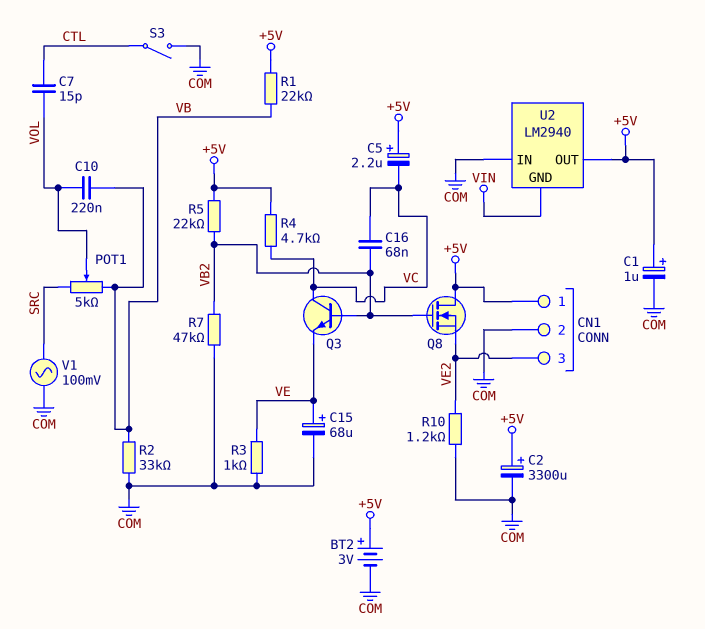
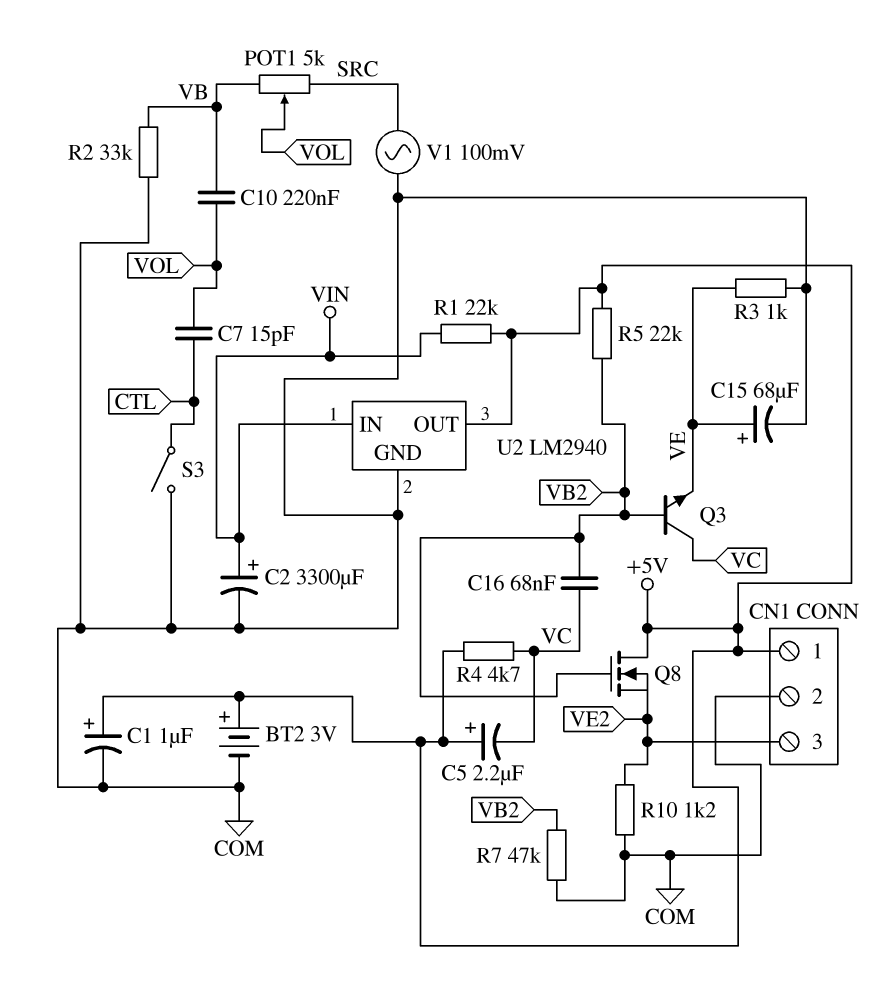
C2: 3300uF (plus +5V, minus COM) -> 3300uF (plus VIN, minus COM)
R1: 22k (+5V, VB) -> 22k (+5V, VIN)
U2 pin GND: VIN -> COM
U2 pin IN: COM -> VIN

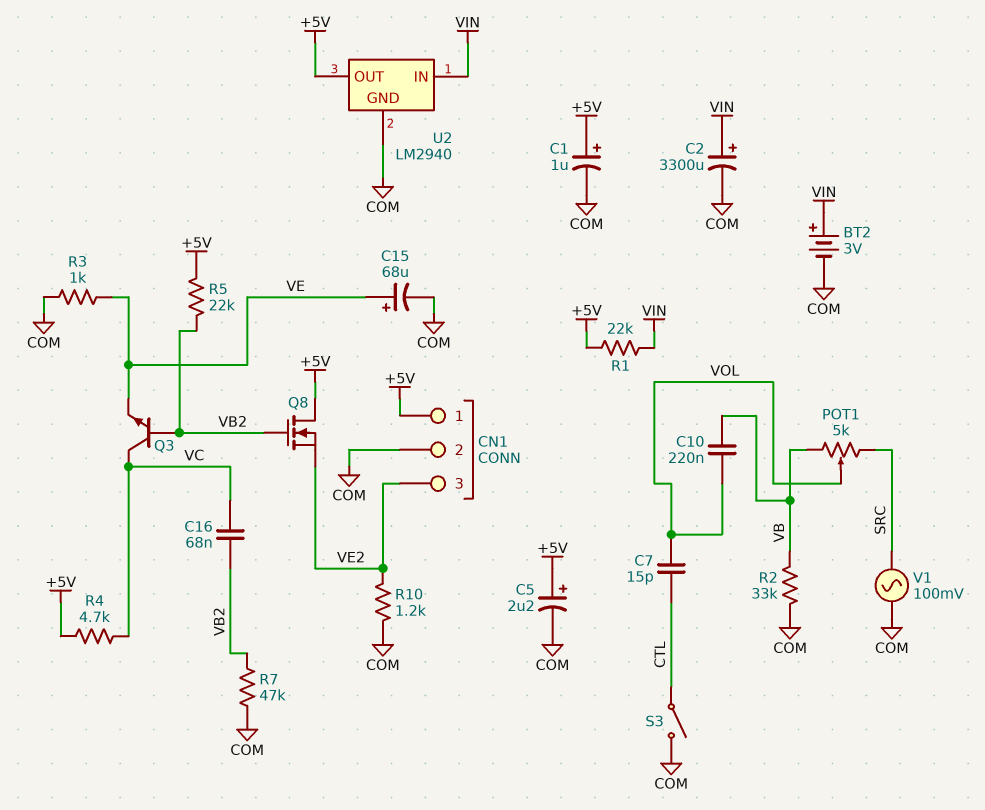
BT2: 3V (plus +5V, minus COM) -> 3V (plus VIN, minus COM)
C5: 2.2uF (plus +5V, minus VC) -> 2.2uF (plus +5V, minus COM)

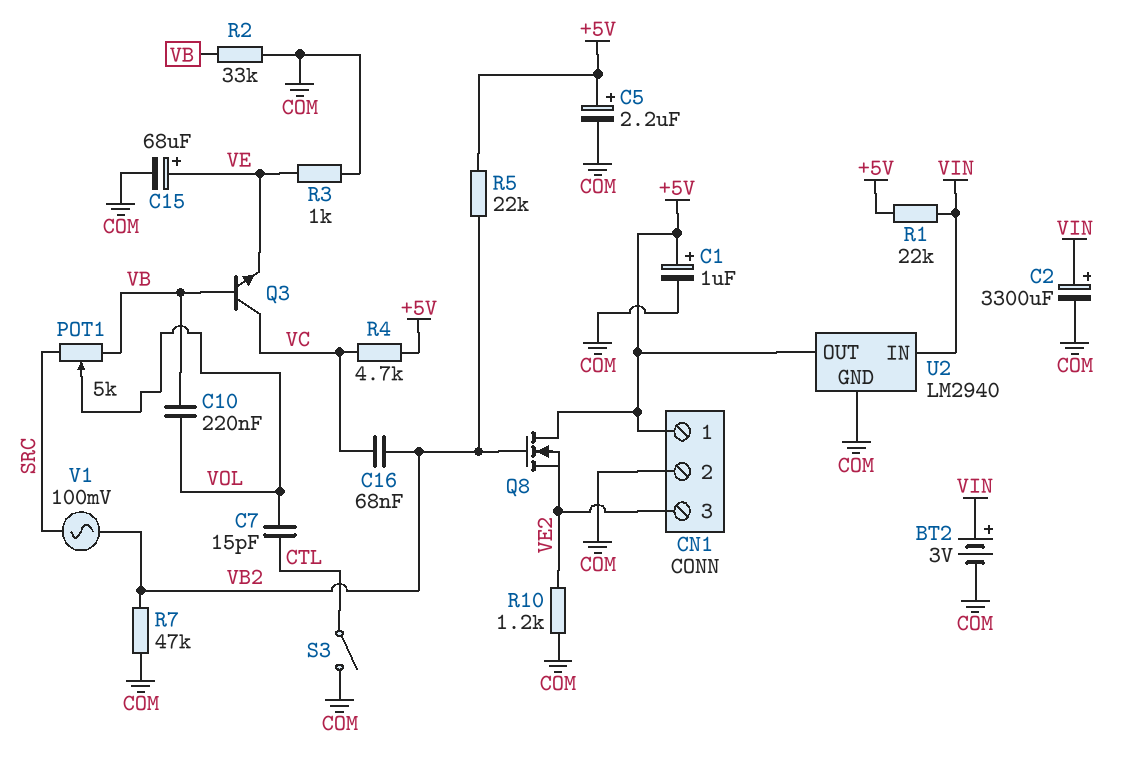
Q3: NPN (B VB2, C VC, E VE) -> NPN (B VB, C VC, E VE)
V1: AC 100mV (COM, SRC) -> AC 100mV (SRC, VB2)

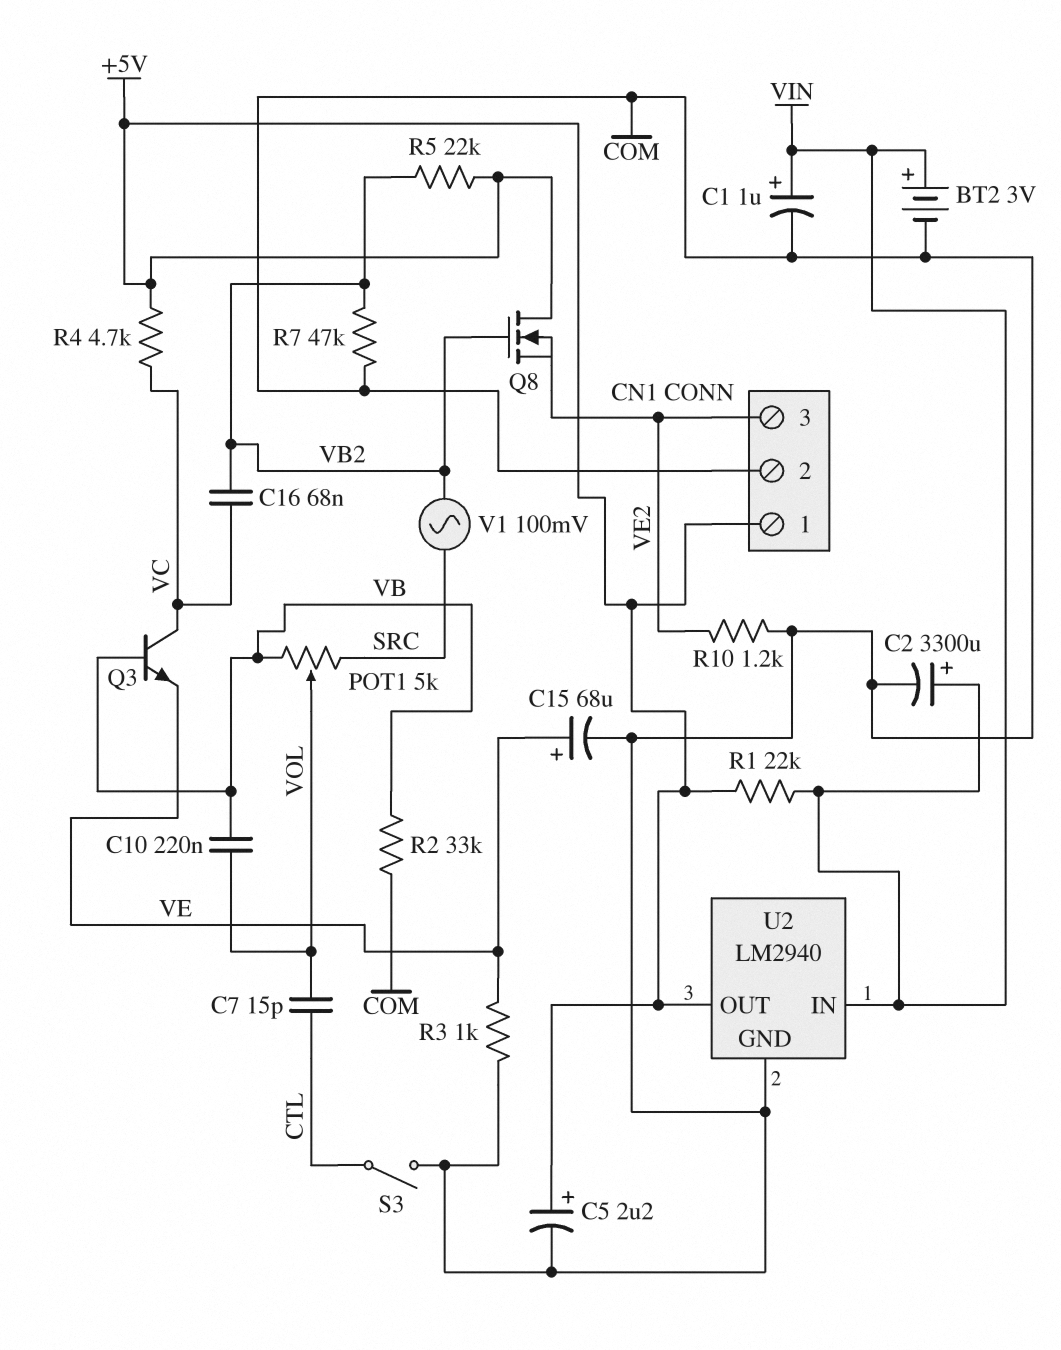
C1: 1uF (plus +5V, minus COM) -> 1uF (plus VIN, minus COM)

